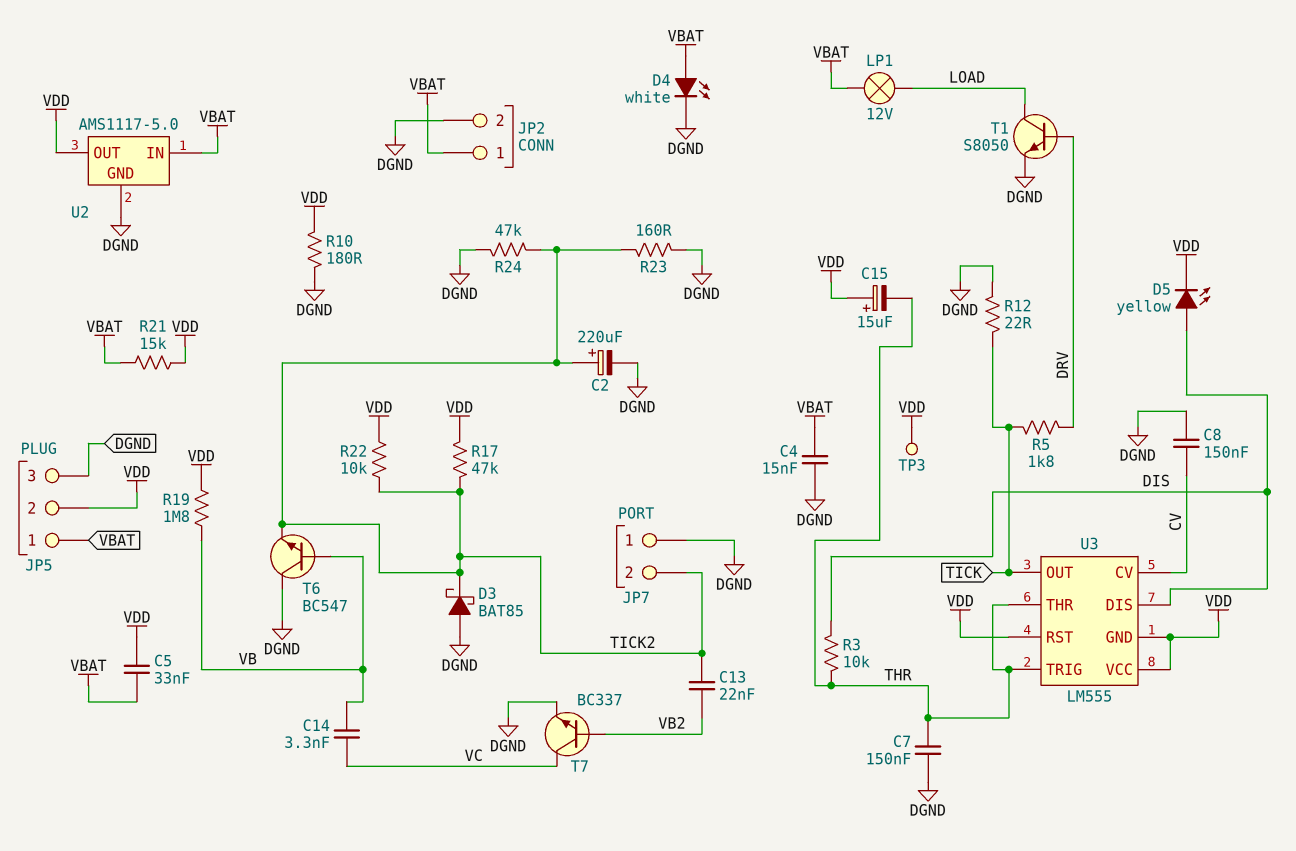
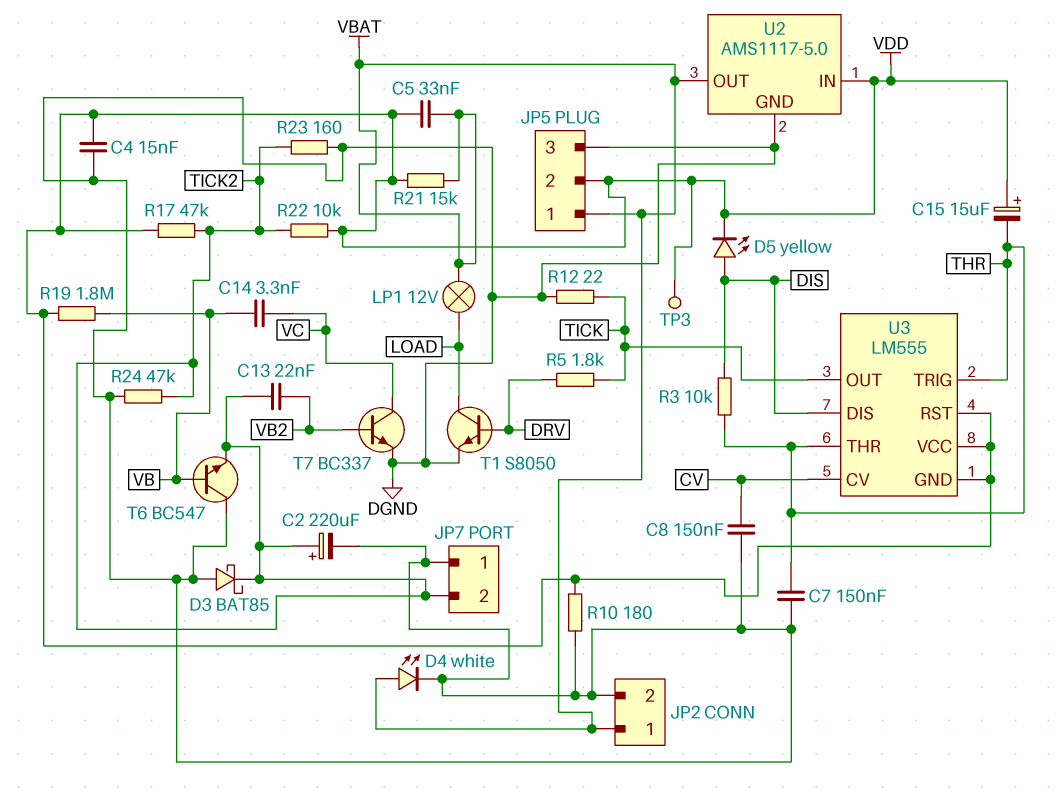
C4: 15nF (DGND, VBAT) -> 15nF (DGND, VDD)
U2 pin IN: VBAT -> VDD
U2 pin OUT: VDD -> VBAT

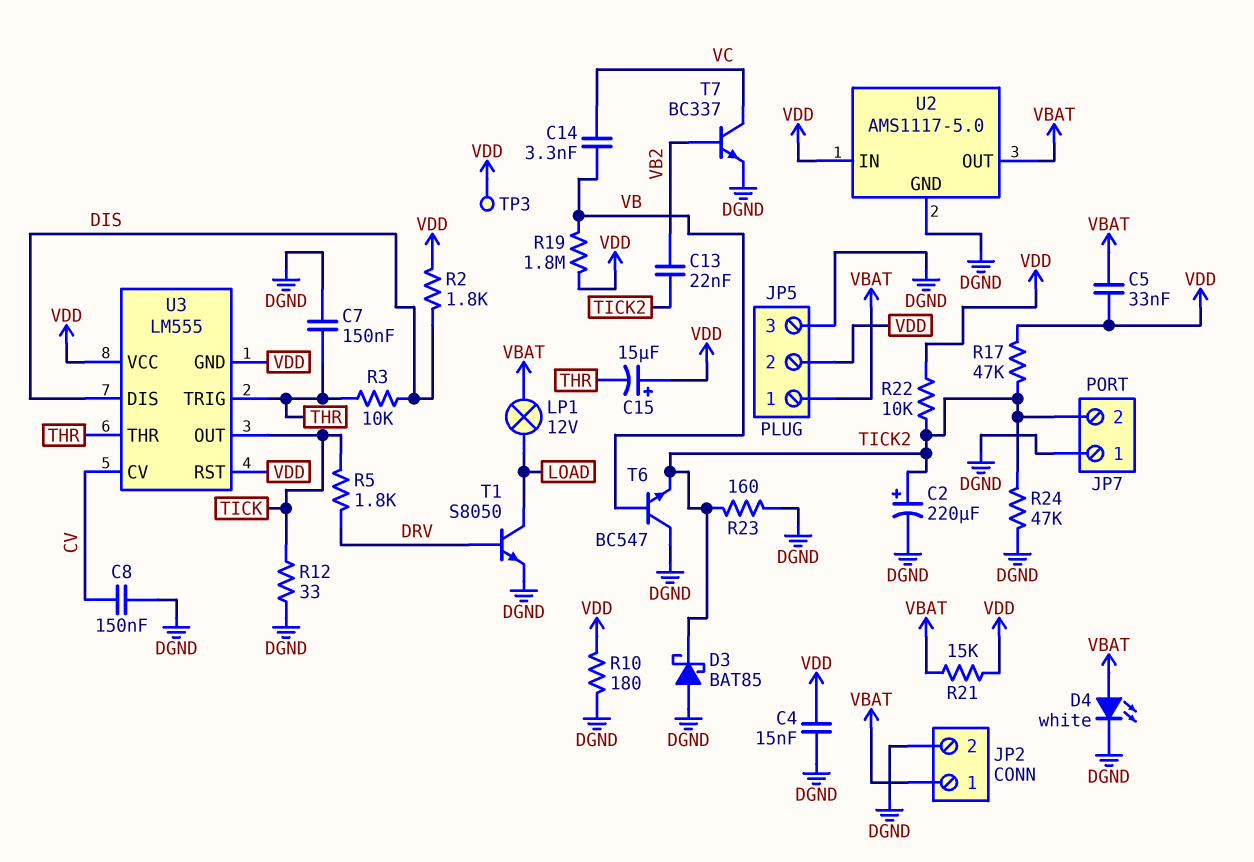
D5: LED yellow (A DIS, K VDD) -> none
R2: none -> 1.8k (DIS, VDD)
R12: 22 (DGND, TICK) -> 33 (DGND, TICK)

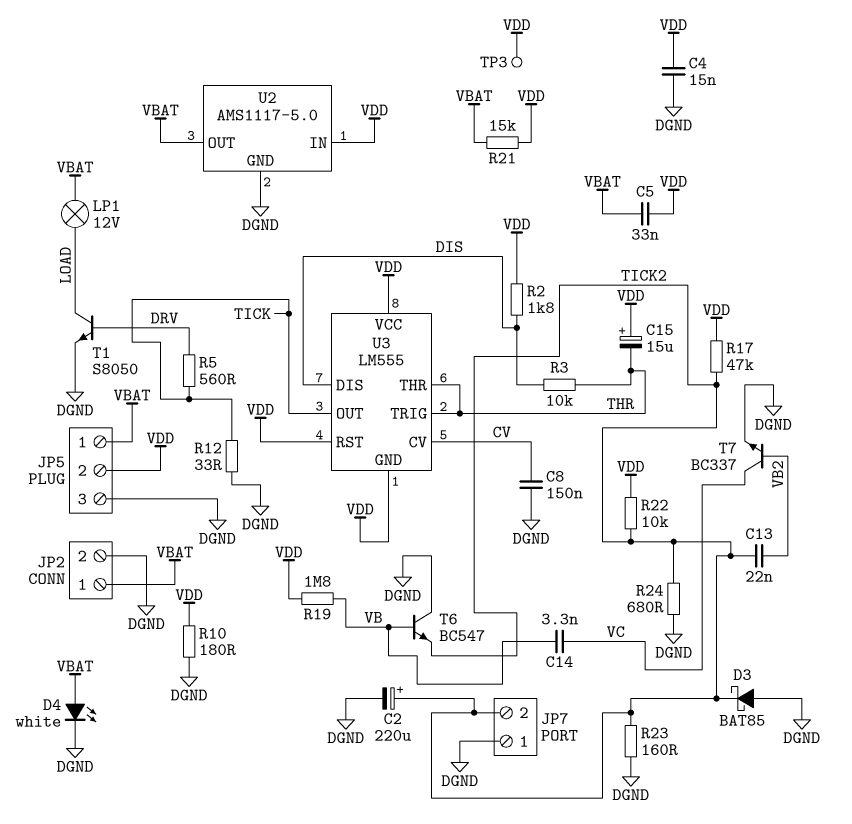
C7: 150nF (DGND, THR) -> none
R5: 1.8k (DRV, TICK) -> 560 (DRV, TICK)
R24: 47k (DGND, TICK2) -> 680 (DGND, TICK2)

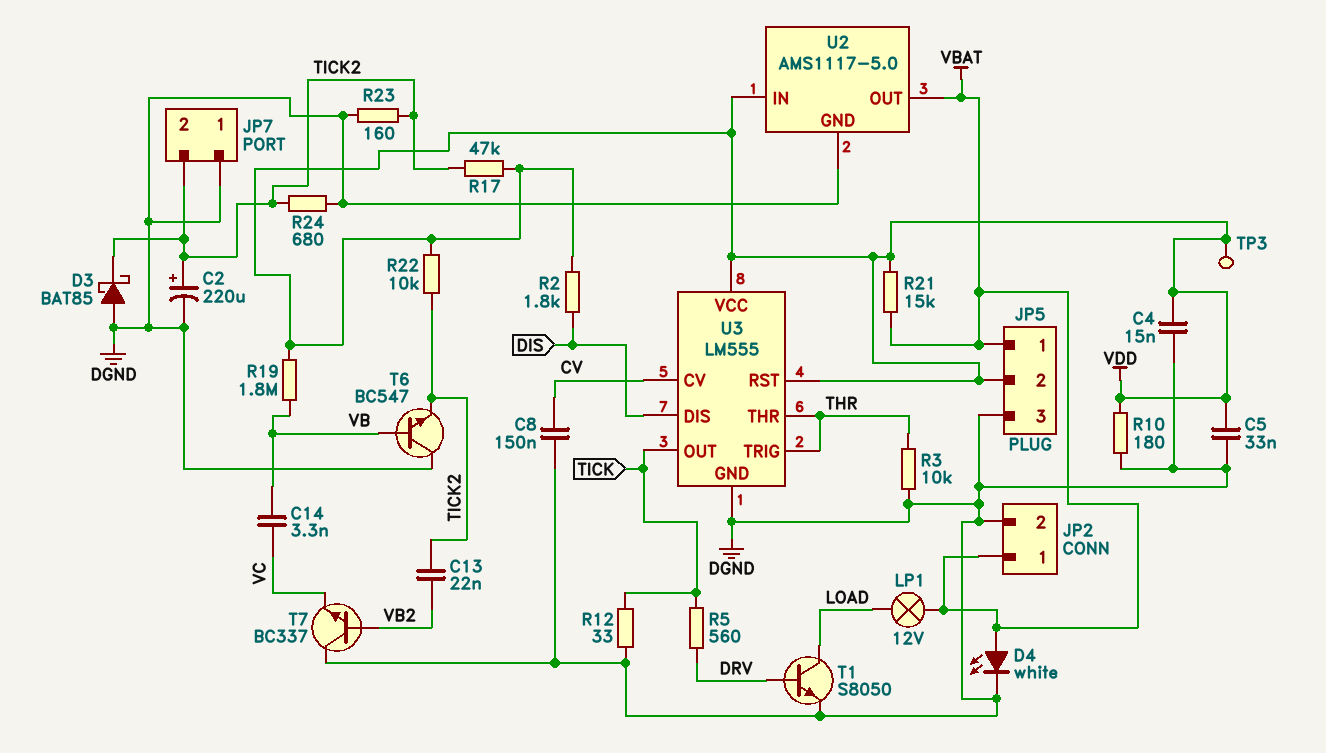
C5: 33nF (VBAT, VDD) -> 33nF (DGND, VDD)
C15: 15uF (plus VDD, minus THR) -> none
R3: 10k (DIS, THR) -> 10k (DGND, THR)
T7: NPN BC337 (B VB2, C VC, E DGND) -> NPN BC337 (B VB2, C DGND, E VC)
U3 pin GND: VDD -> DGND

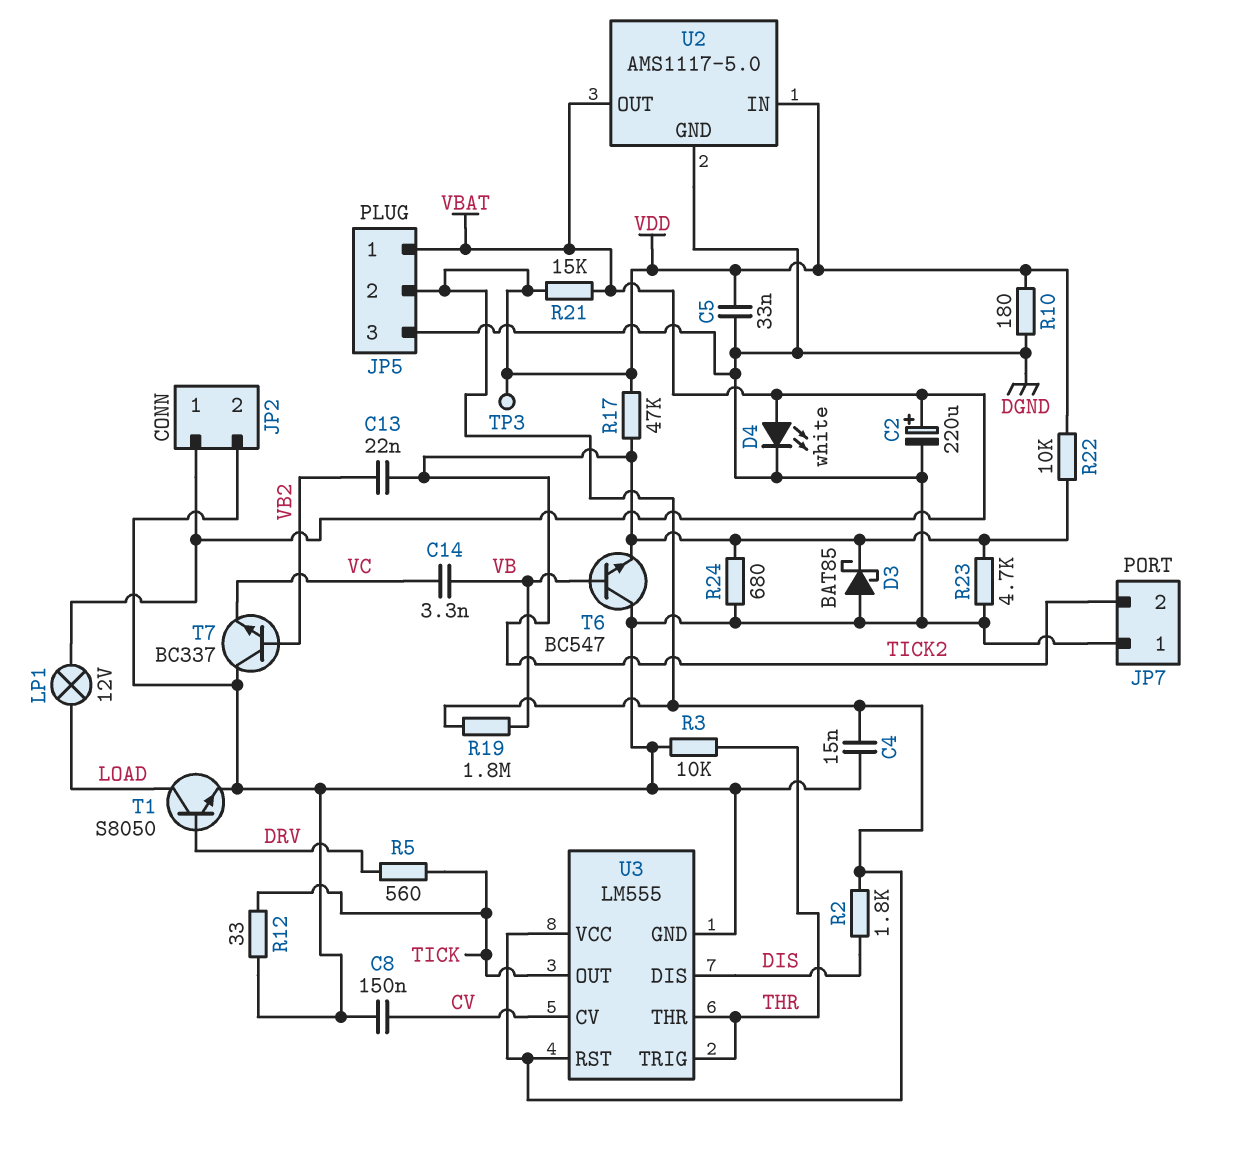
C2: 220uF (plus TICK2, minus DGND) -> 220uF (plus VBAT, minus DGND)
R23: 160 (DGND, TICK2) -> 4.7k (DGND, TICK2)

